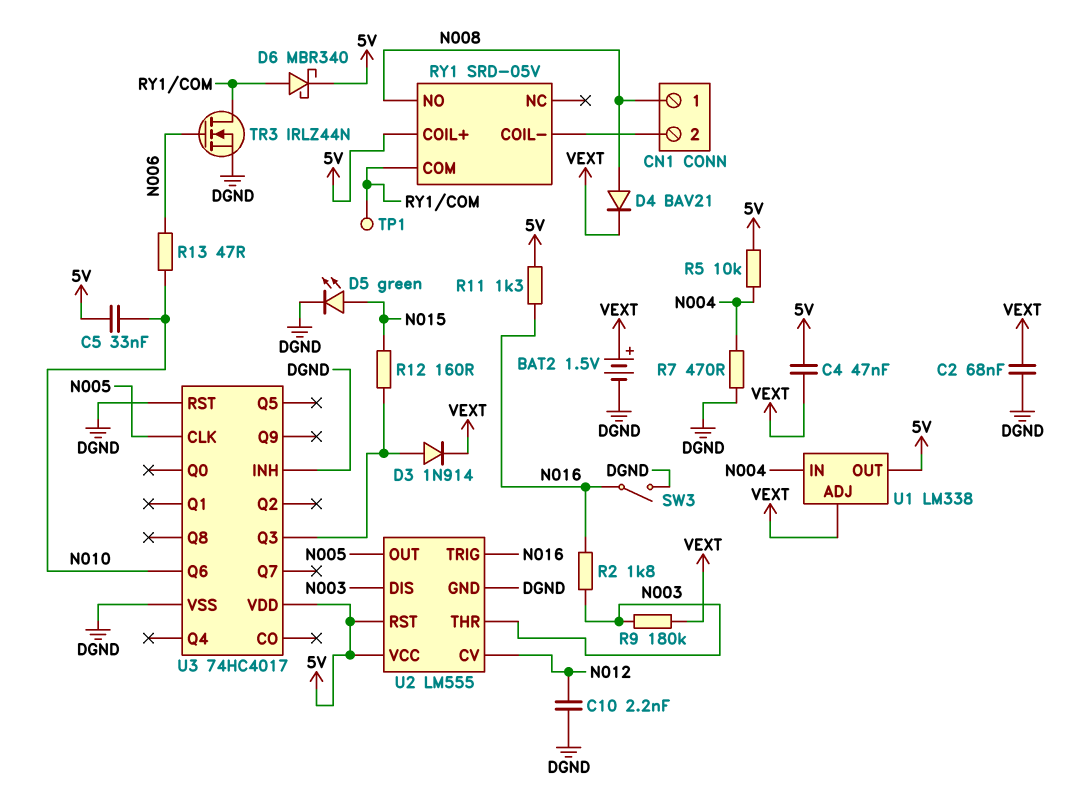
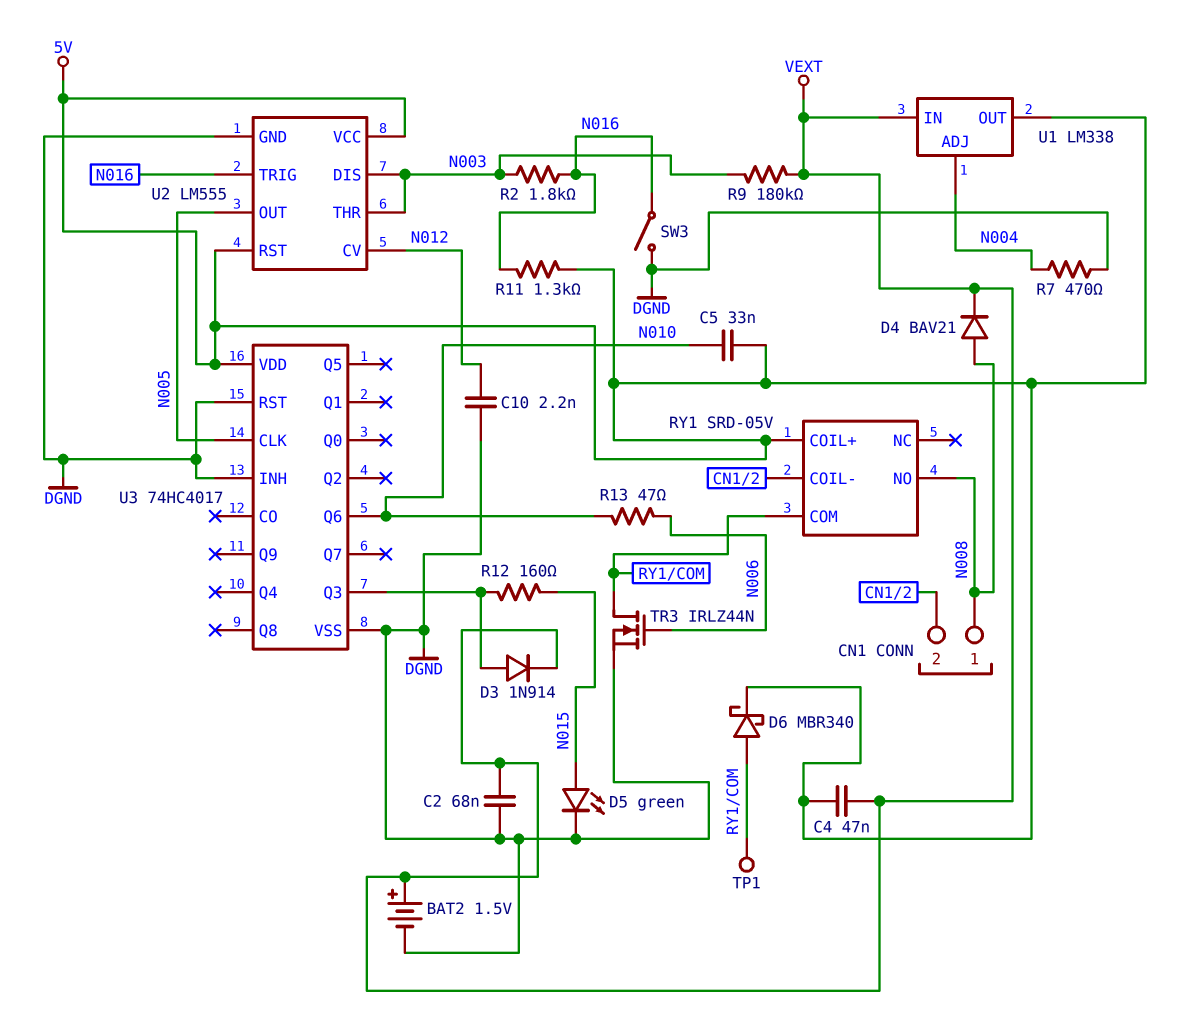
R5: 10k (5V, N004) -> none
U1 pin ADJ: VEXT -> N004
U1 pin IN: N004 -> VEXT

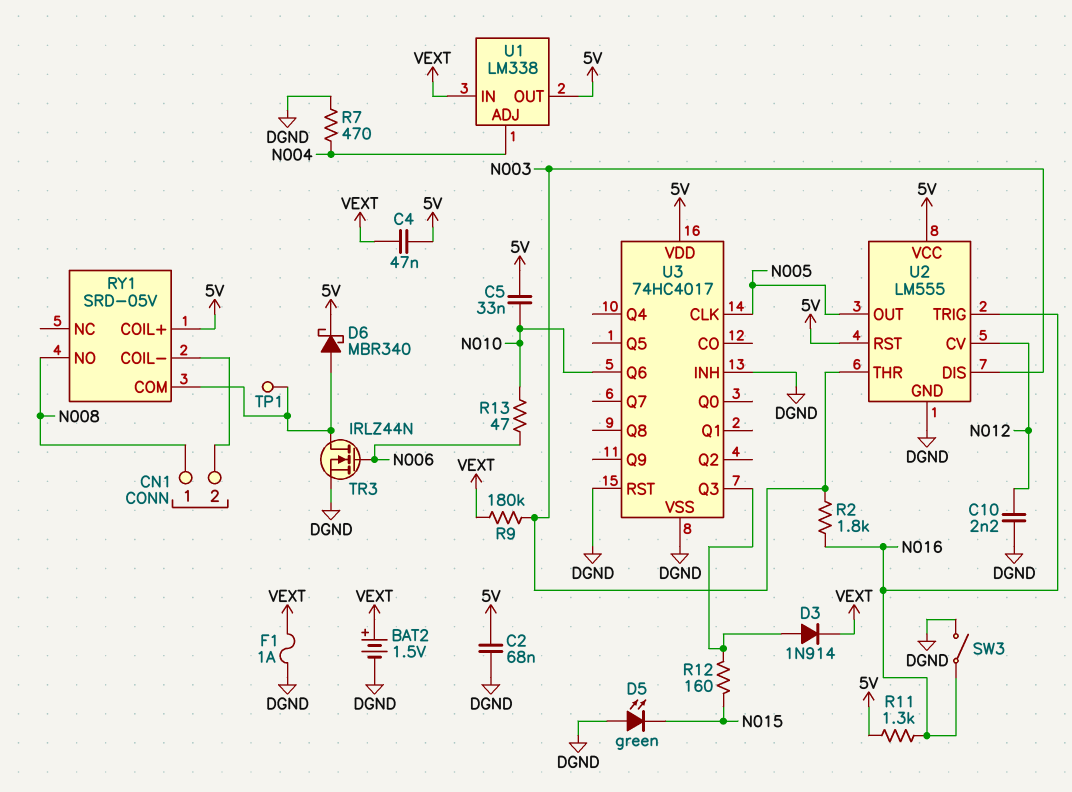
C2: 68nF (DGND, VEXT) -> 68nF (5V, DGND)
D4: diode BAV21 (A N008, K VEXT) -> none
D5: LED green (A N015, K DGND) -> LED green (A DGND, K N015)
F1: none -> 1A (DGND, VEXT)

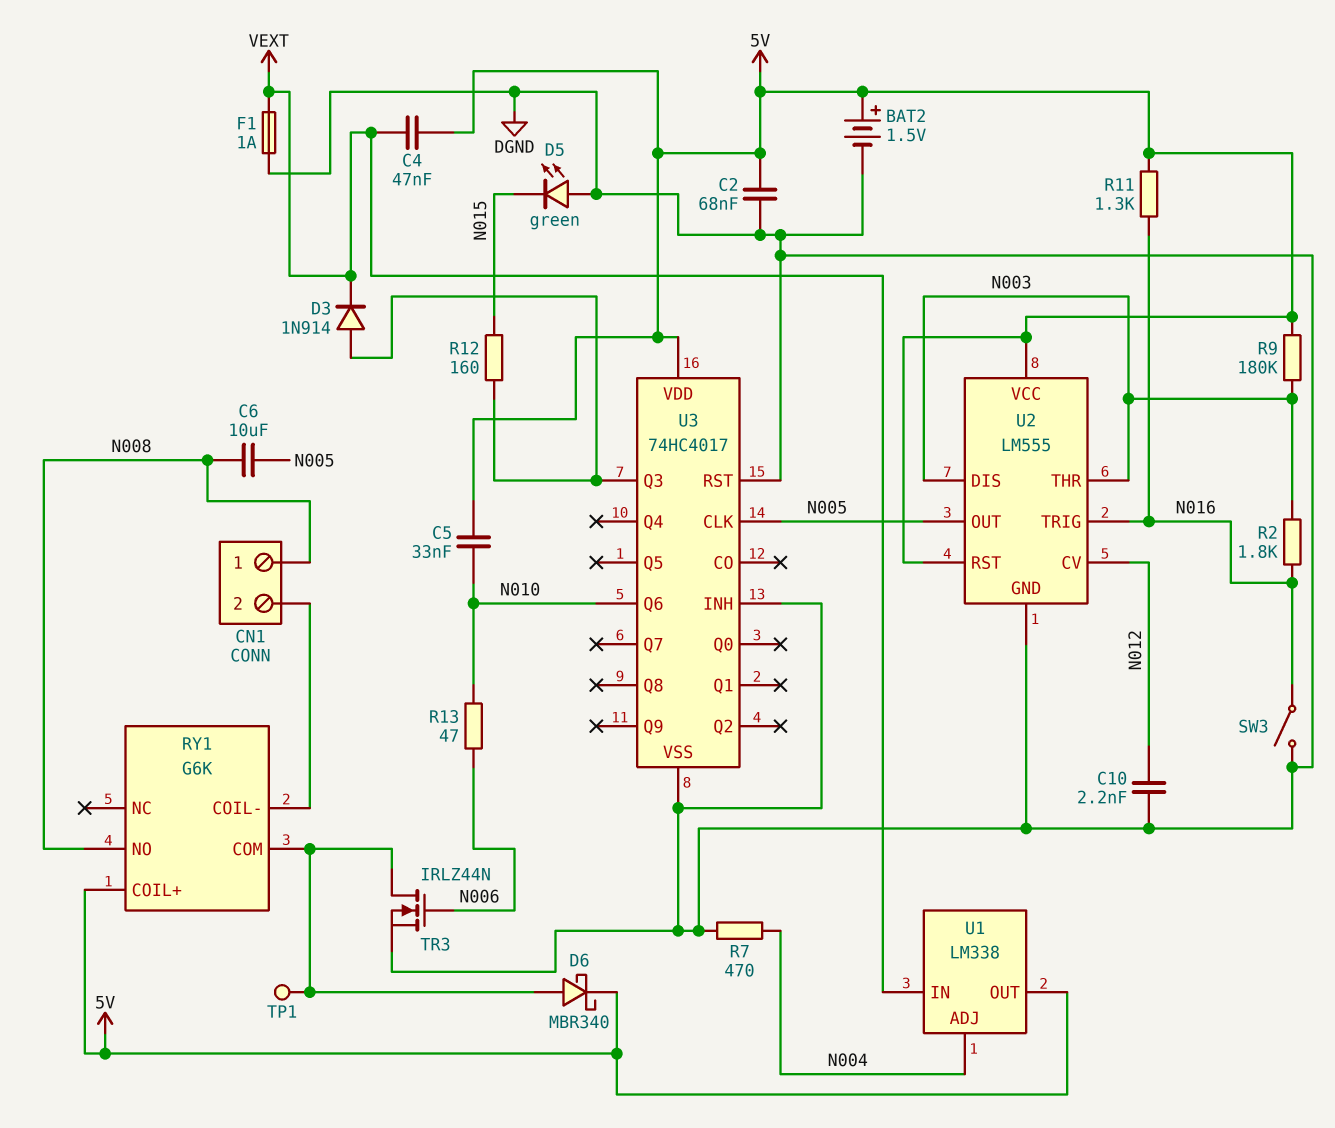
BAT2: 1.5V (plus VEXT, minus DGND) -> 1.5V (plus 5V, minus DGND)
C6: none -> 10uF (N005, N008)
R9: 180k (N003, VEXT) -> 180k (5V, N003)
RY1: SRD-05V -> G6K

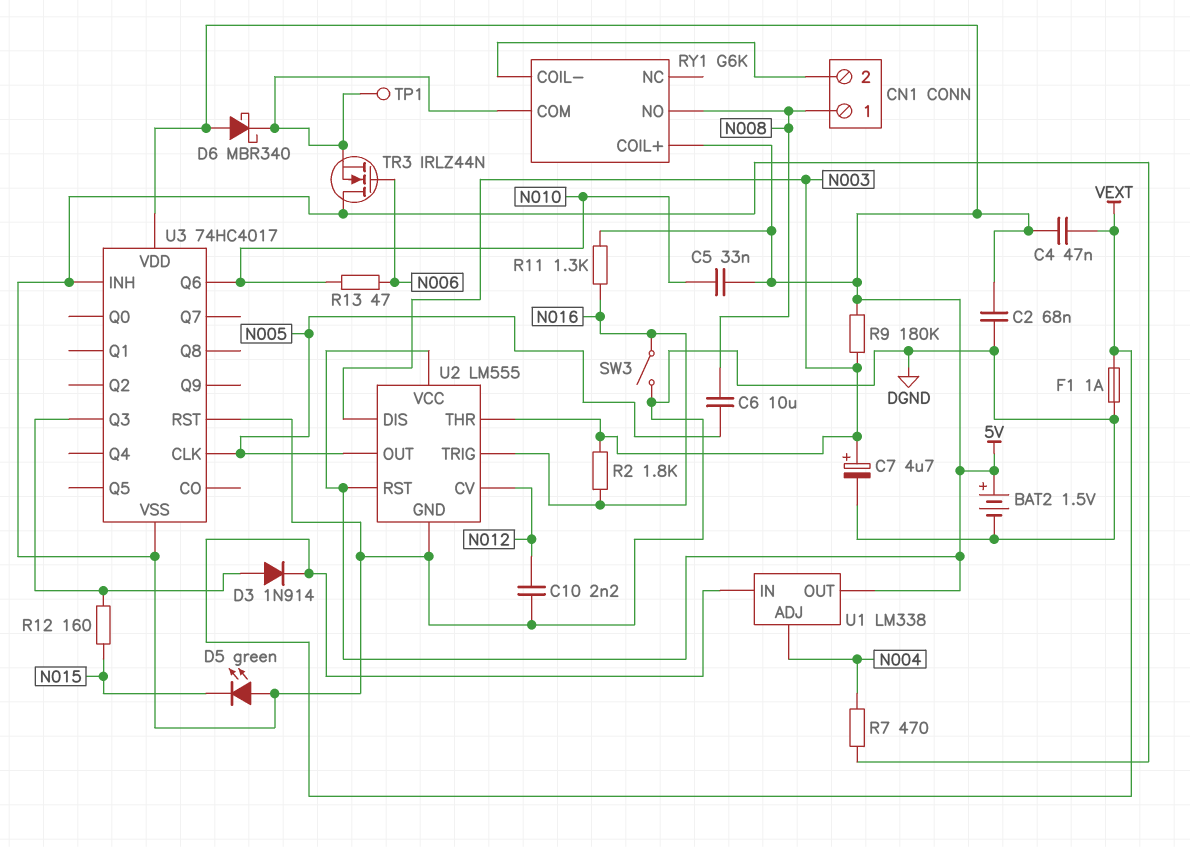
C7: none -> 4.7uF (plus N003, minus DGND)
D6: schottky MBR340 (A RY1/COM, K 5V) -> schottky MBR340 (A 5V, K RY1/COM)
TR3: NMOS IRLZ44N (G N006, D RY1/COM, S DGND) -> NMOS IRLZ44N (G N006, D DGND, S RY1/COM)

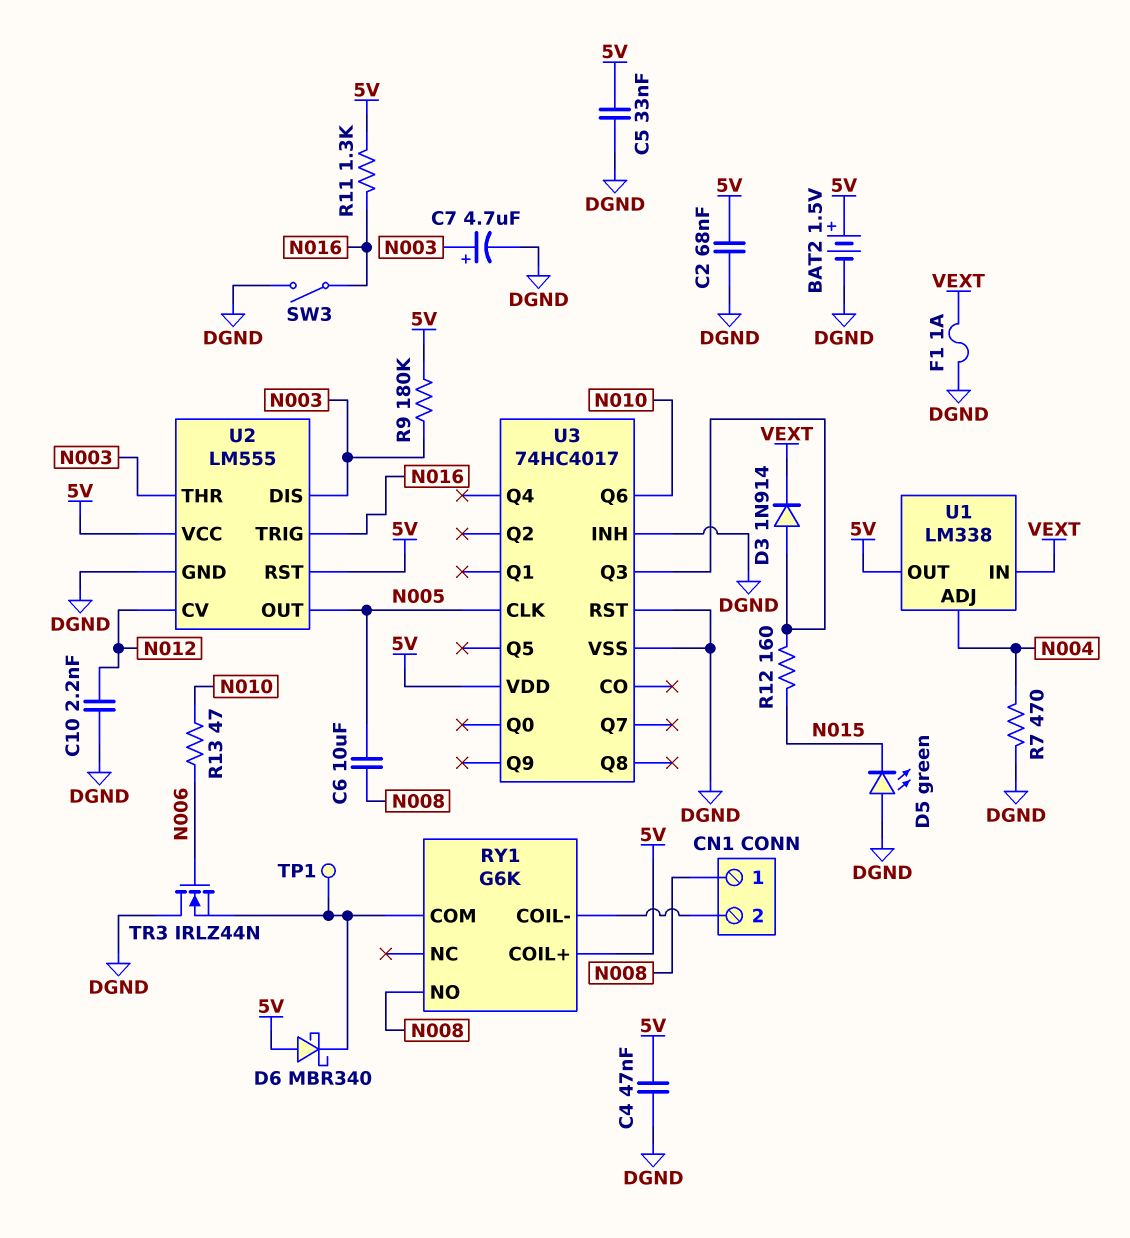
C4: 47nF (5V, VEXT) -> 47nF (5V, DGND)
C5: 33nF (5V, N010) -> 33nF (5V, DGND)
R2: 1.8k (N003, N016) -> none

